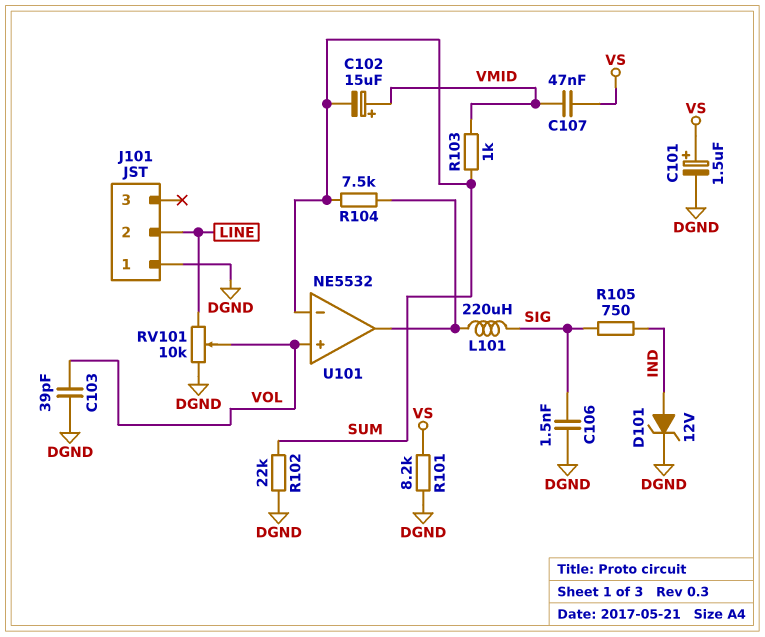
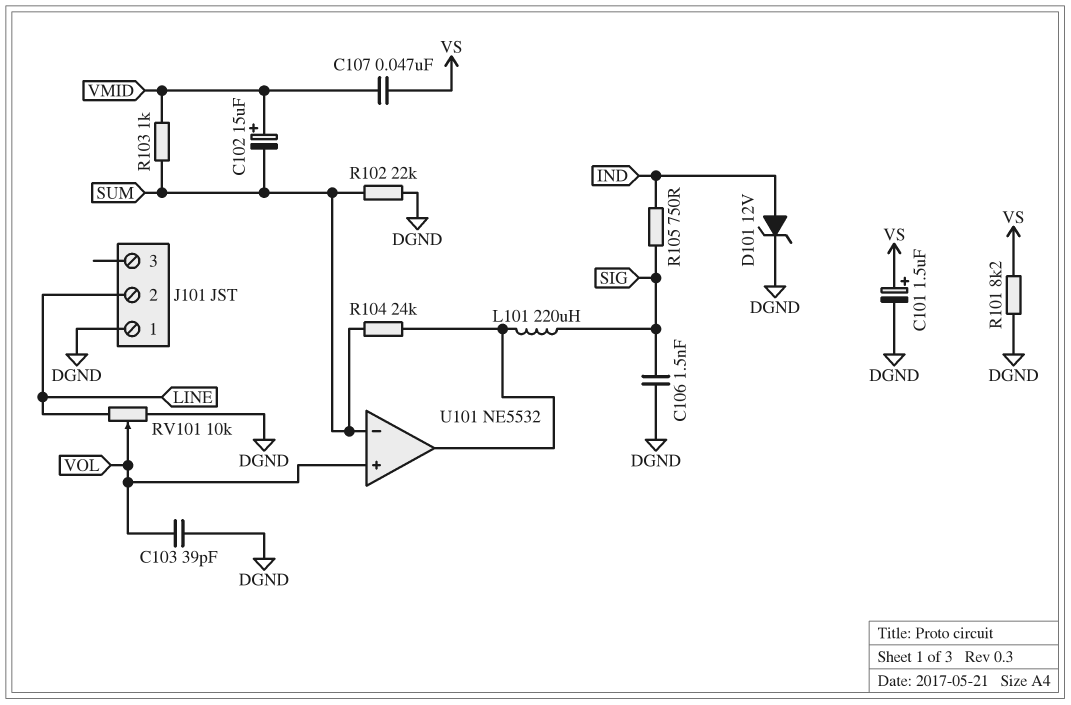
R104: 7.5k (SUM, U101/out) -> 24k (SUM, U101/out)

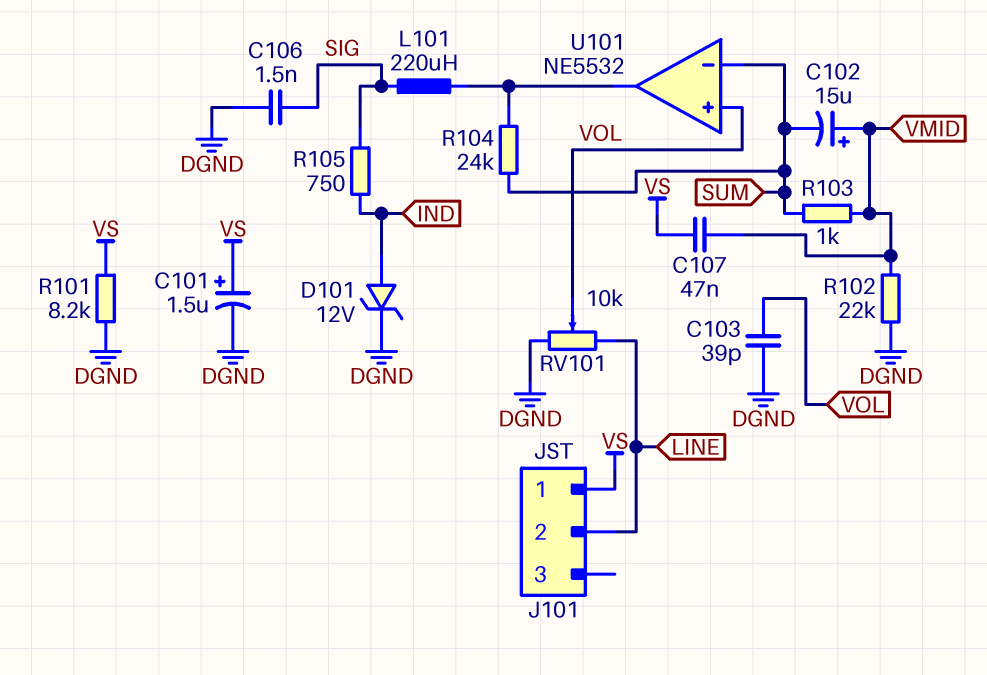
J101 pin 1: DGND -> VS
R102: 22k (DGND, SUM) -> 22k (DGND, VMID)

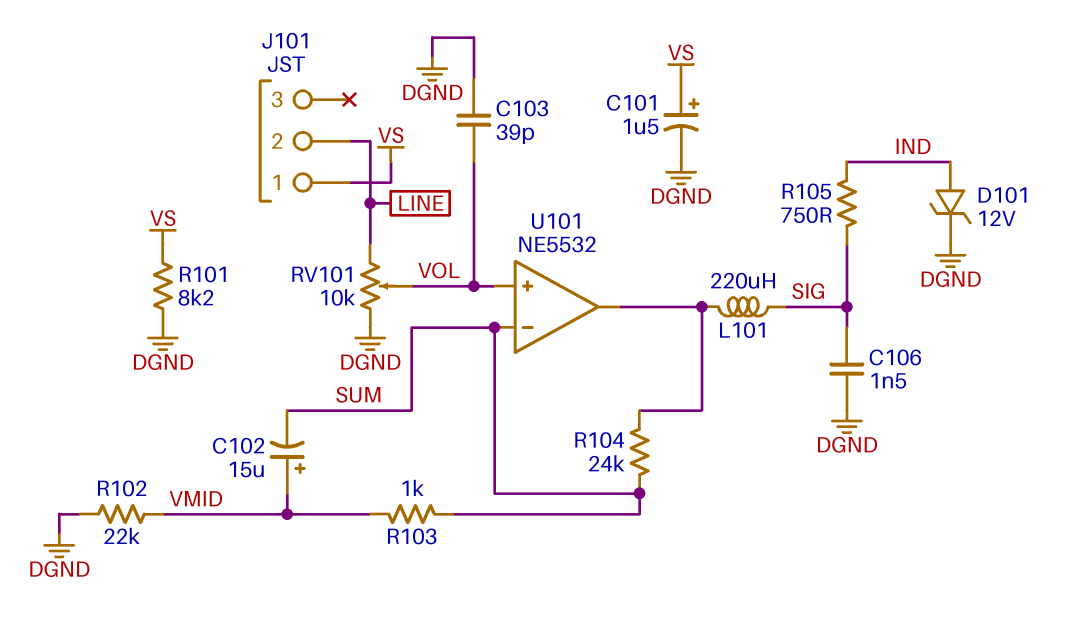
C107: 47nF (VMID, VS) -> none

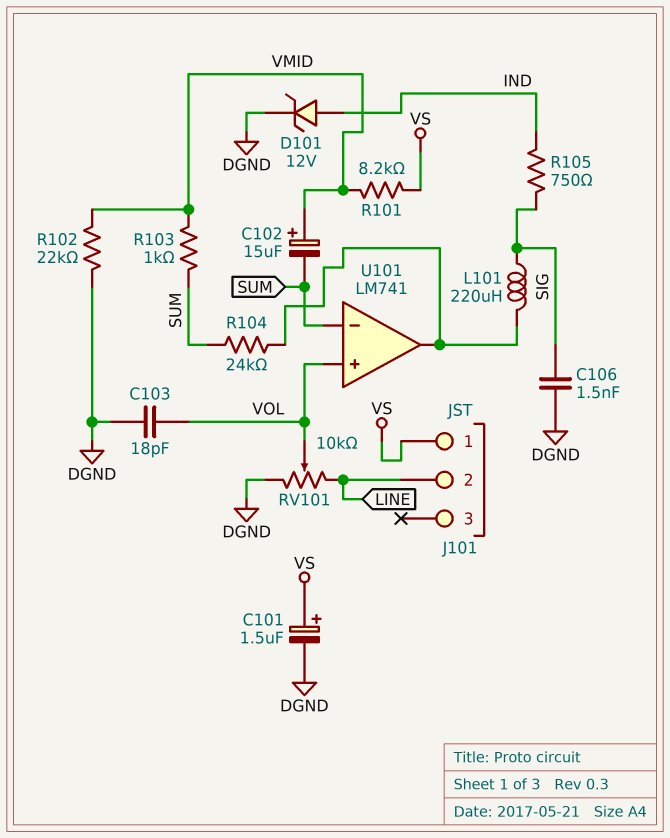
C103: 39pF (DGND, VOL) -> 18pF (DGND, VOL)
R101: 8.2k (DGND, VS) -> 8.2k (VMID, VS)
U101: NE5532 -> LM741

